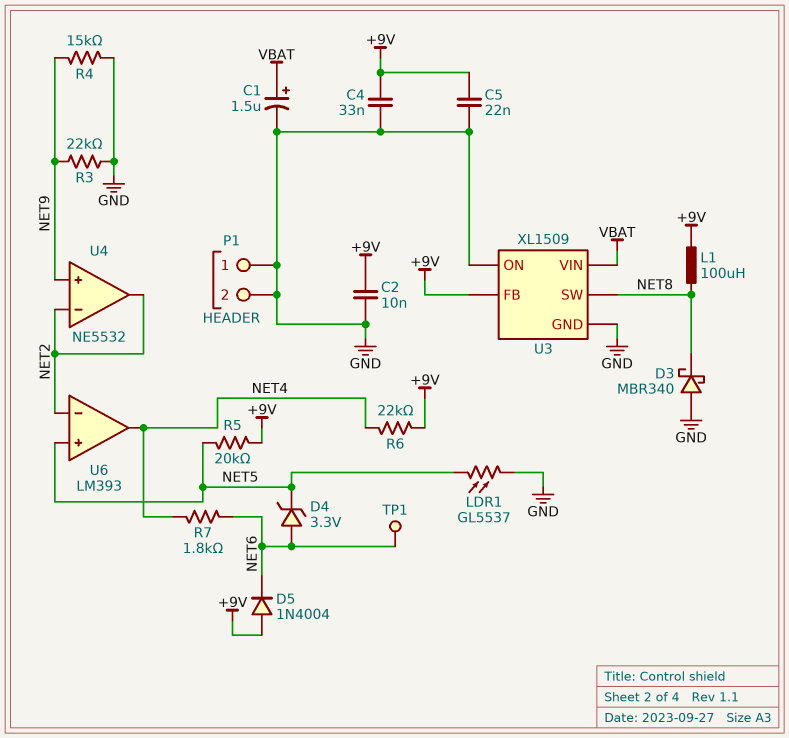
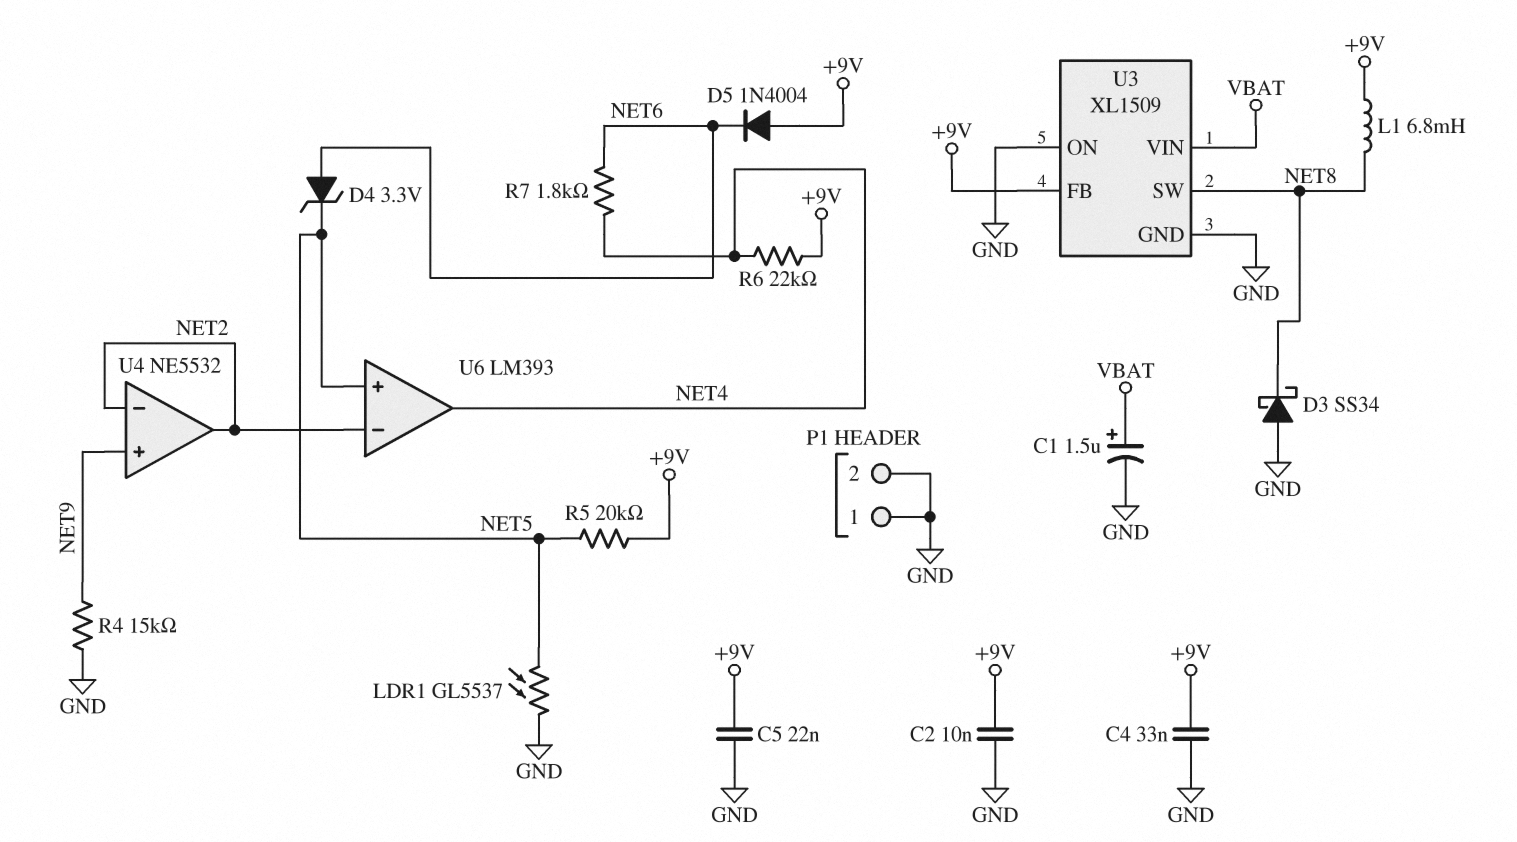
D3: schottky MBR340 (A GND, K NET8) -> schottky SS34 (A GND, K NET8)
L1: 100uH (+9V, NET8) -> 6.8mH (+9V, NET8)
R3: 22k (GND, NET9) -> none
TP1: test point (NET6) -> none

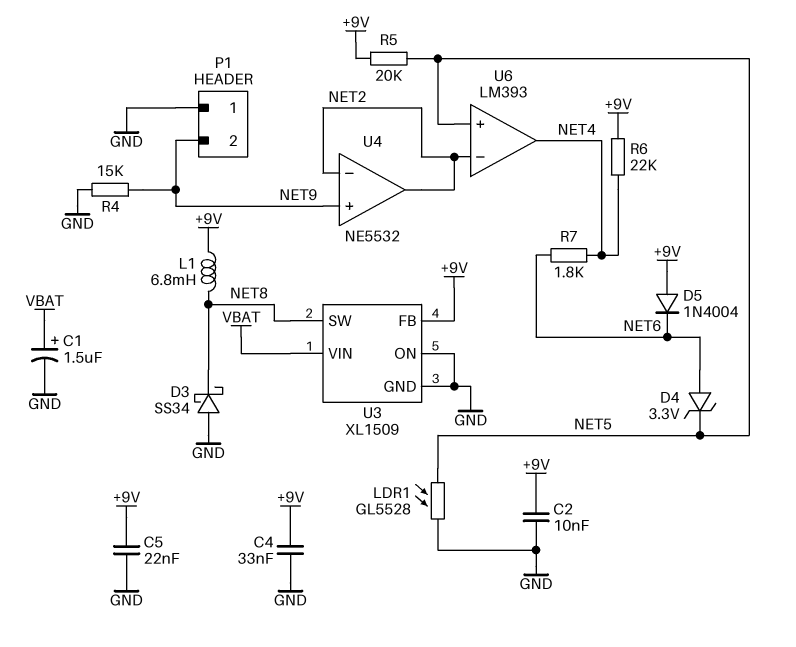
LDR1: GL5537 (GND, NET5) -> GL5528 (GND, NET5)
P1 pin 2: GND -> NET9

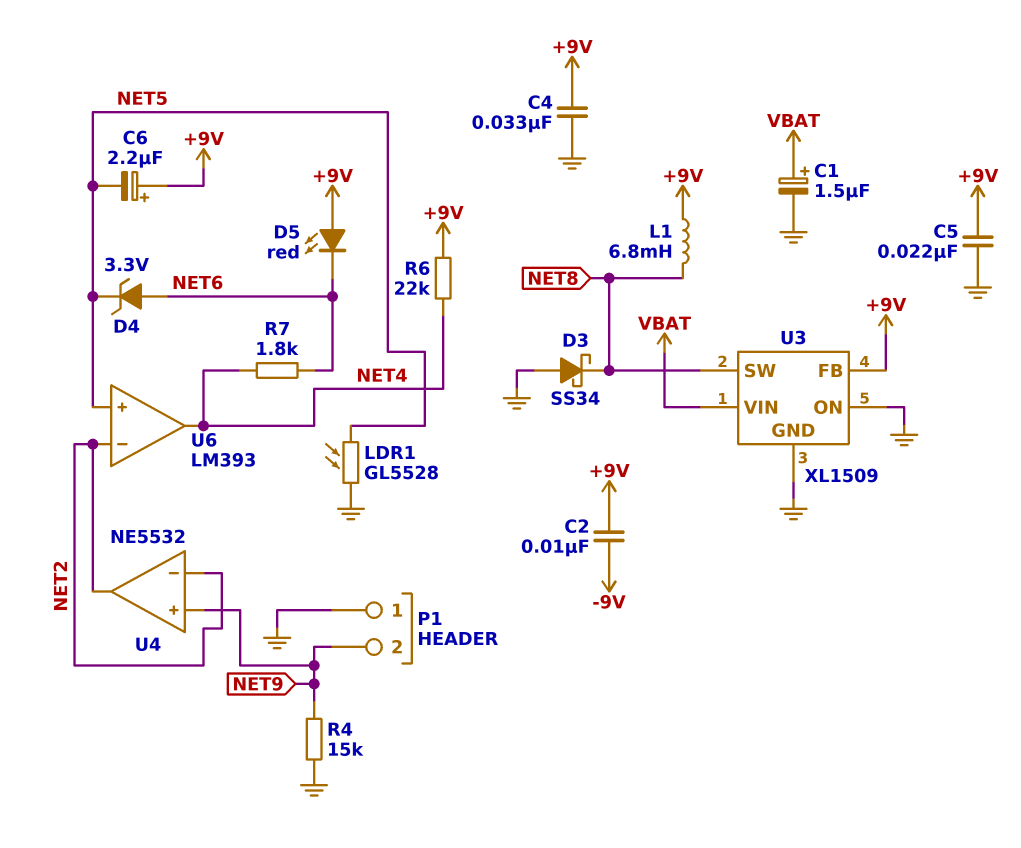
C2: 10nF (+9V, GND) -> 10nF (+9V, -9V)
C6: none -> 2.2uF (plus +9V, minus NET5)
D5: diode 1N4004 (A +9V, K NET6) -> LED red (A +9V, K NET6)
R5: 20k (+9V, NET5) -> none

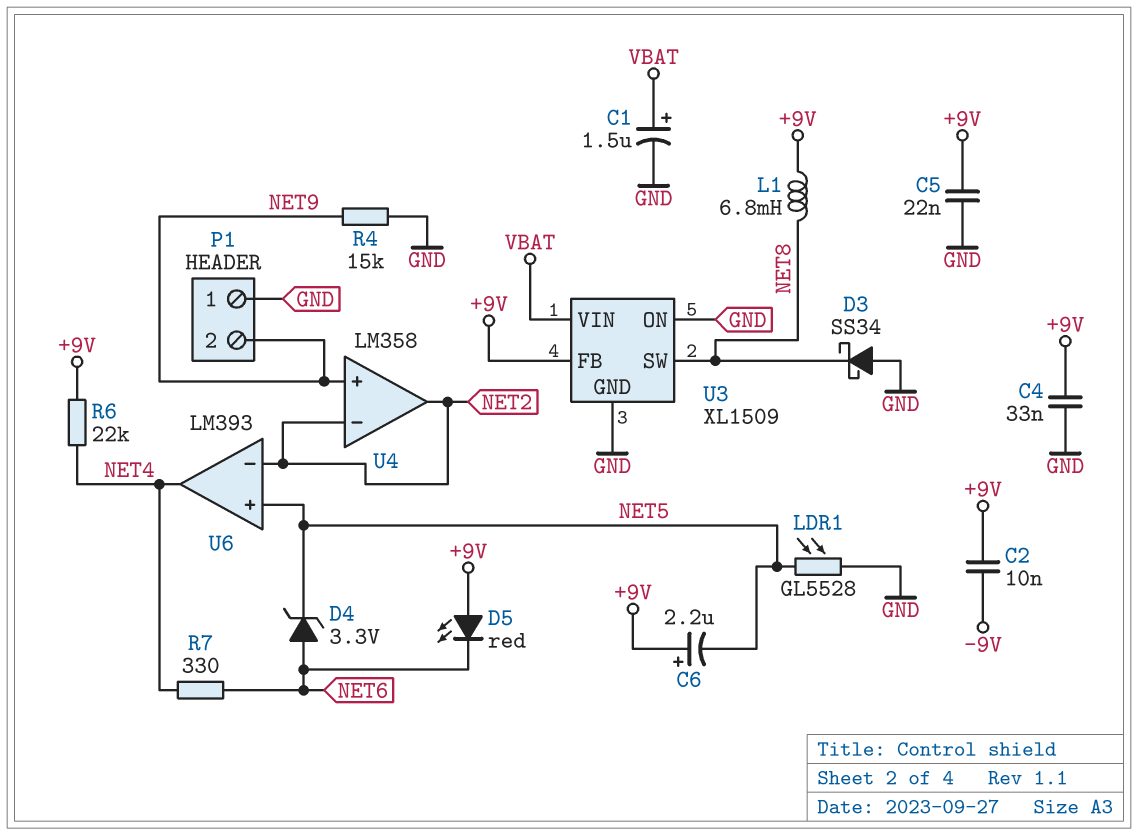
R7: 1.8k (NET4, NET6) -> 330 (NET4, NET6)
U4: NE5532 -> LM358

